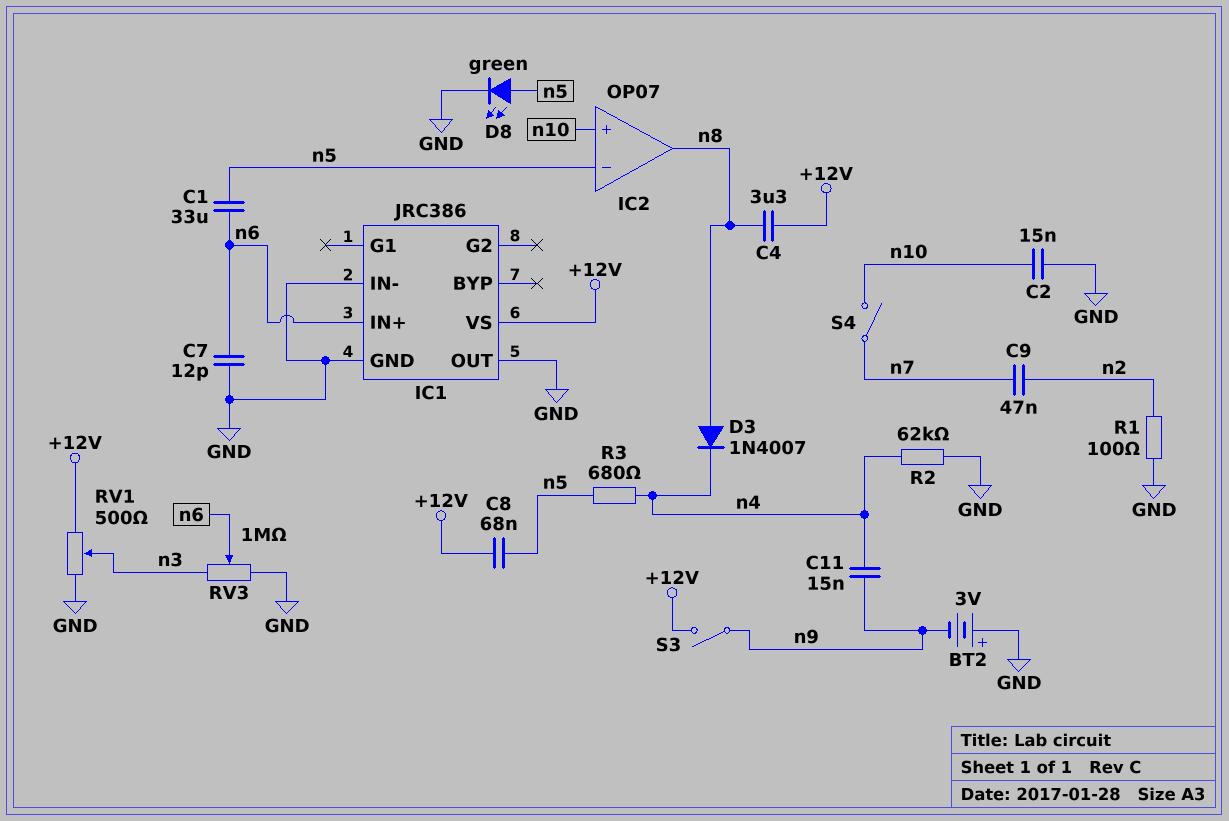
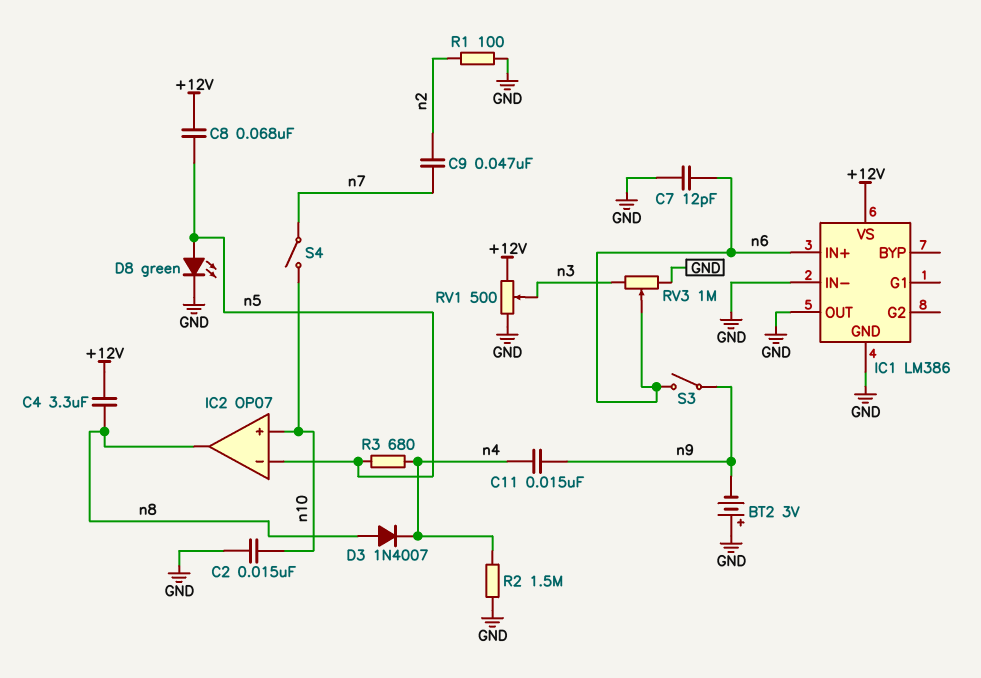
C1: 33uF (n5, n6) -> none
IC1: JRC386 -> LM386
R2: 62k (GND, n4) -> 1.5M (GND, n4)
S3: switch (+12V, n9) -> switch (n6, n9)

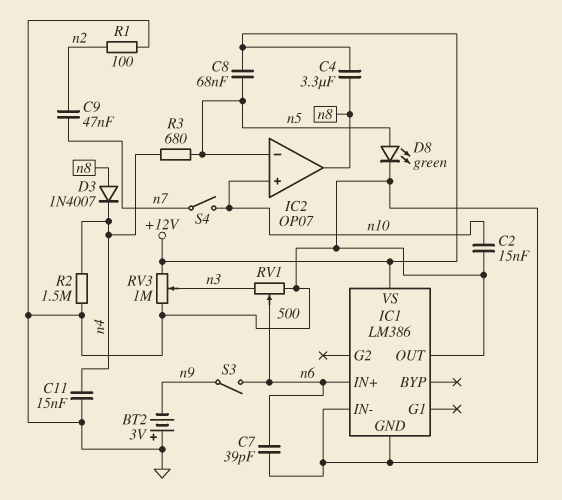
C7: 12pF (GND, n6) -> 39pF (GND, n6)
C11: 15nF (n4, n9) -> 15nF (GND, n4)
RV1: 500 (+12V, GND, wiper n3) -> 500 (GND, n3, wiper n6)
RV3: 1M (GND, n3, wiper n6) -> 1M (+12V, GND, wiper n3)

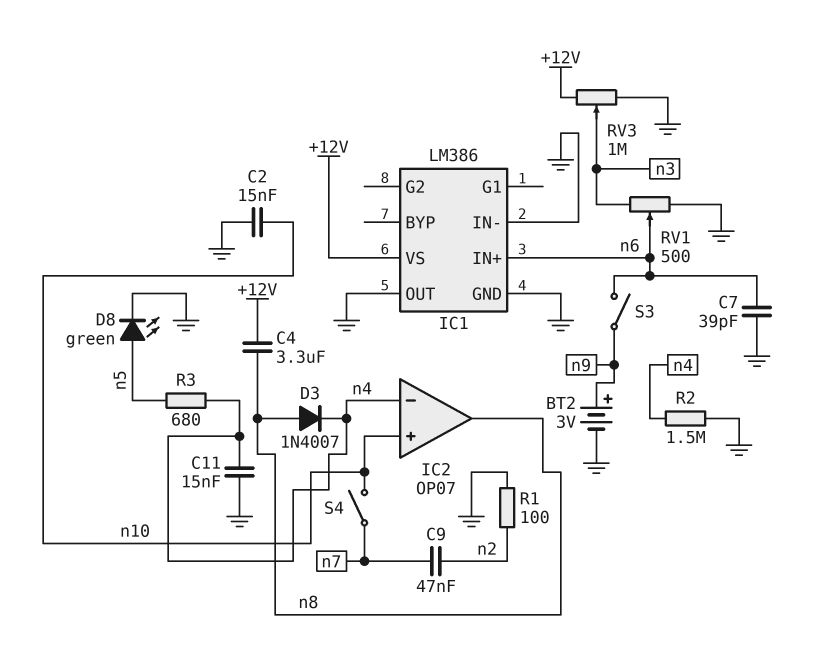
BT2: 3V (plus GND, minus n9) -> 3V (plus n9, minus GND)
C8: 68nF (+12V, n5) -> none
IC2 pin in-: n5 -> n4

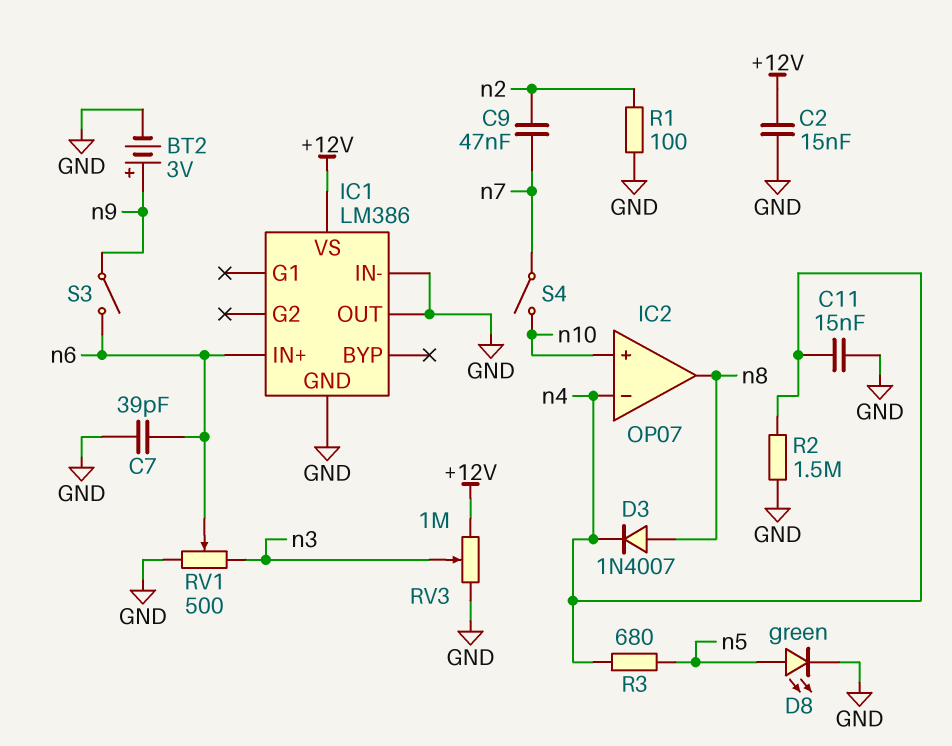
C2: 15nF (GND, n10) -> 15nF (+12V, GND)
C4: 3.3uF (+12V, n8) -> none

